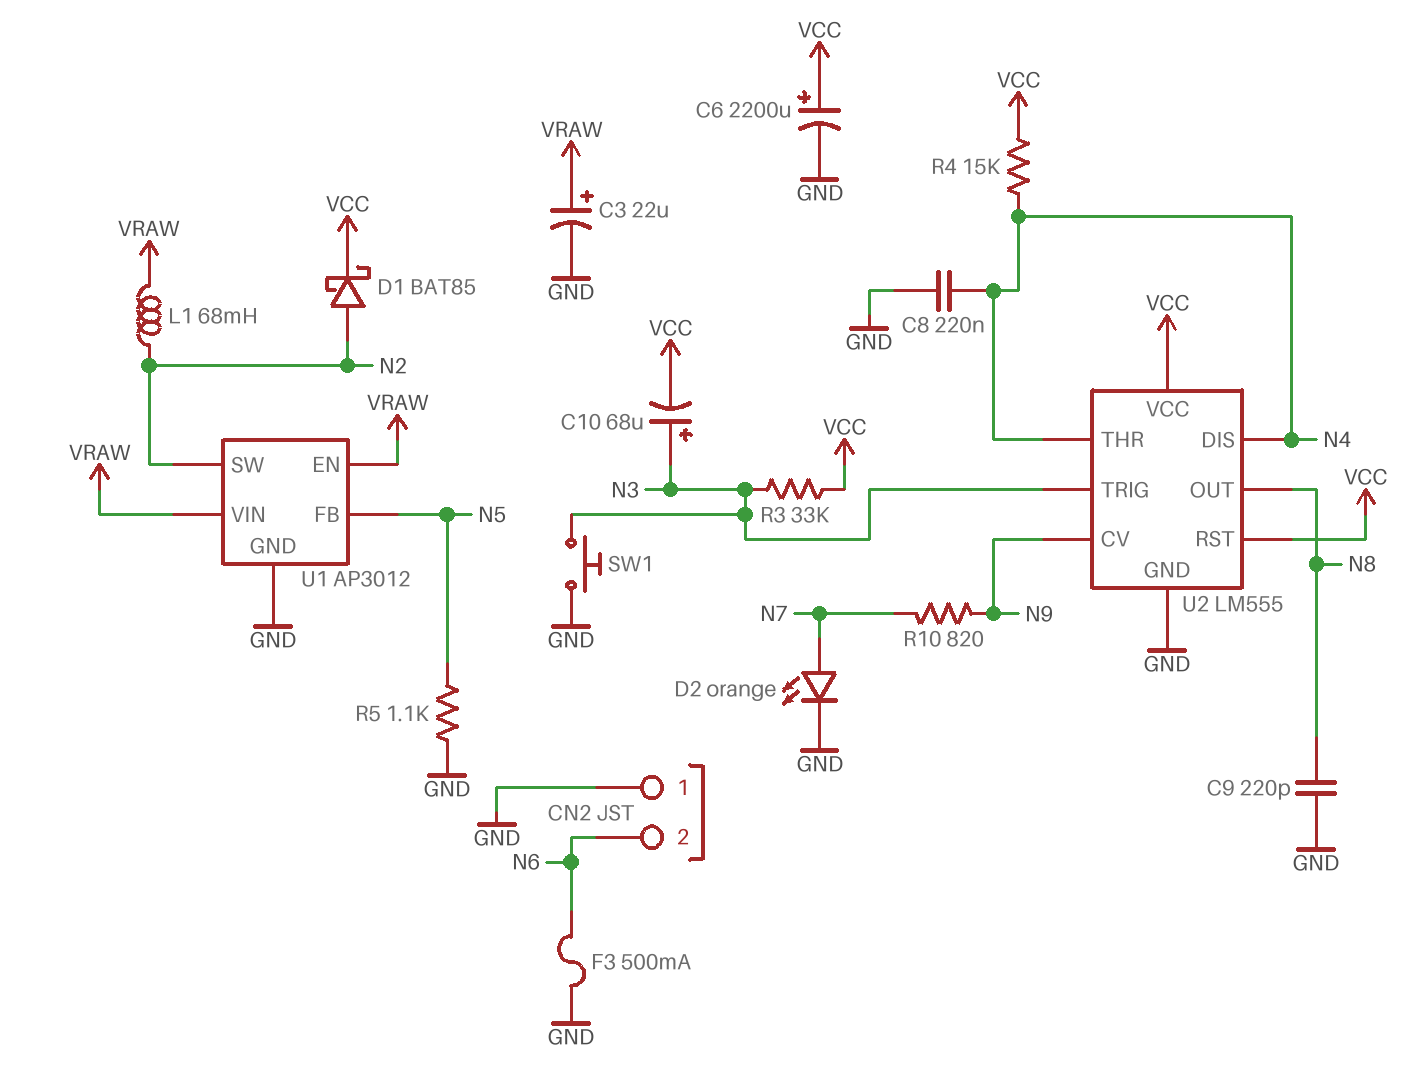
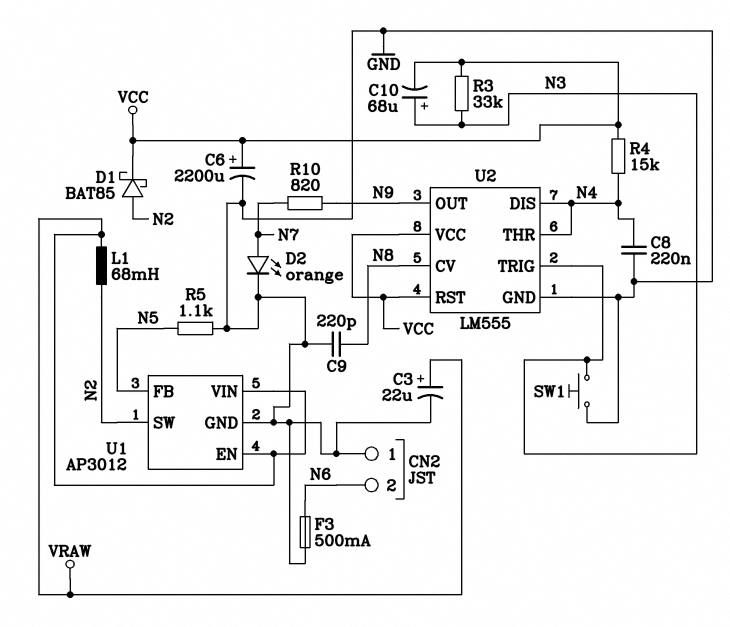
U2 pin CV: N9 -> N8
U2 pin OUT: N8 -> N9

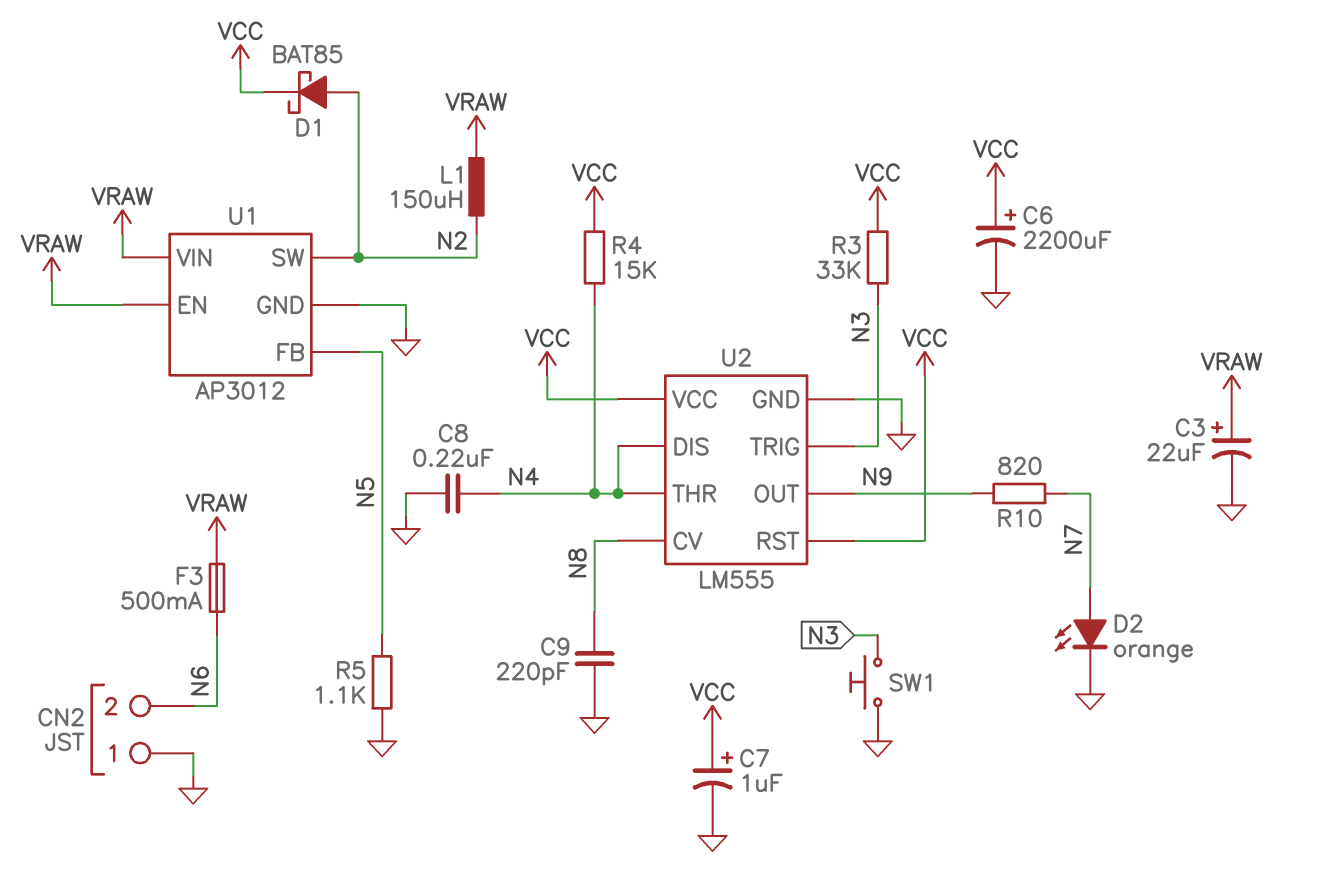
C7: none -> 1uF (plus VCC, minus GND)
C10: 68uF (plus N3, minus VCC) -> none
F3: 500mA (GND, N6) -> 500mA (N6, VRAW)
L1: 68mH (N2, VRAW) -> 150uH (N2, VRAW)

